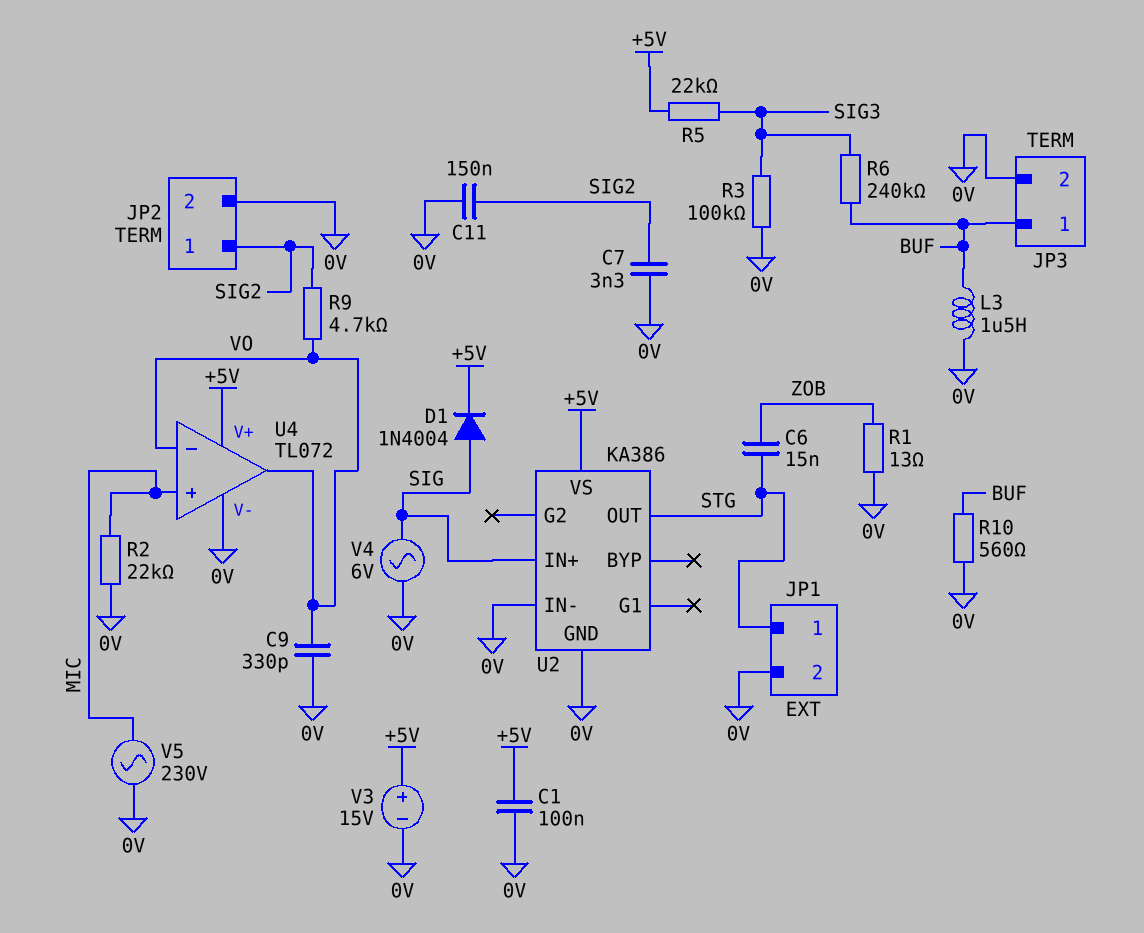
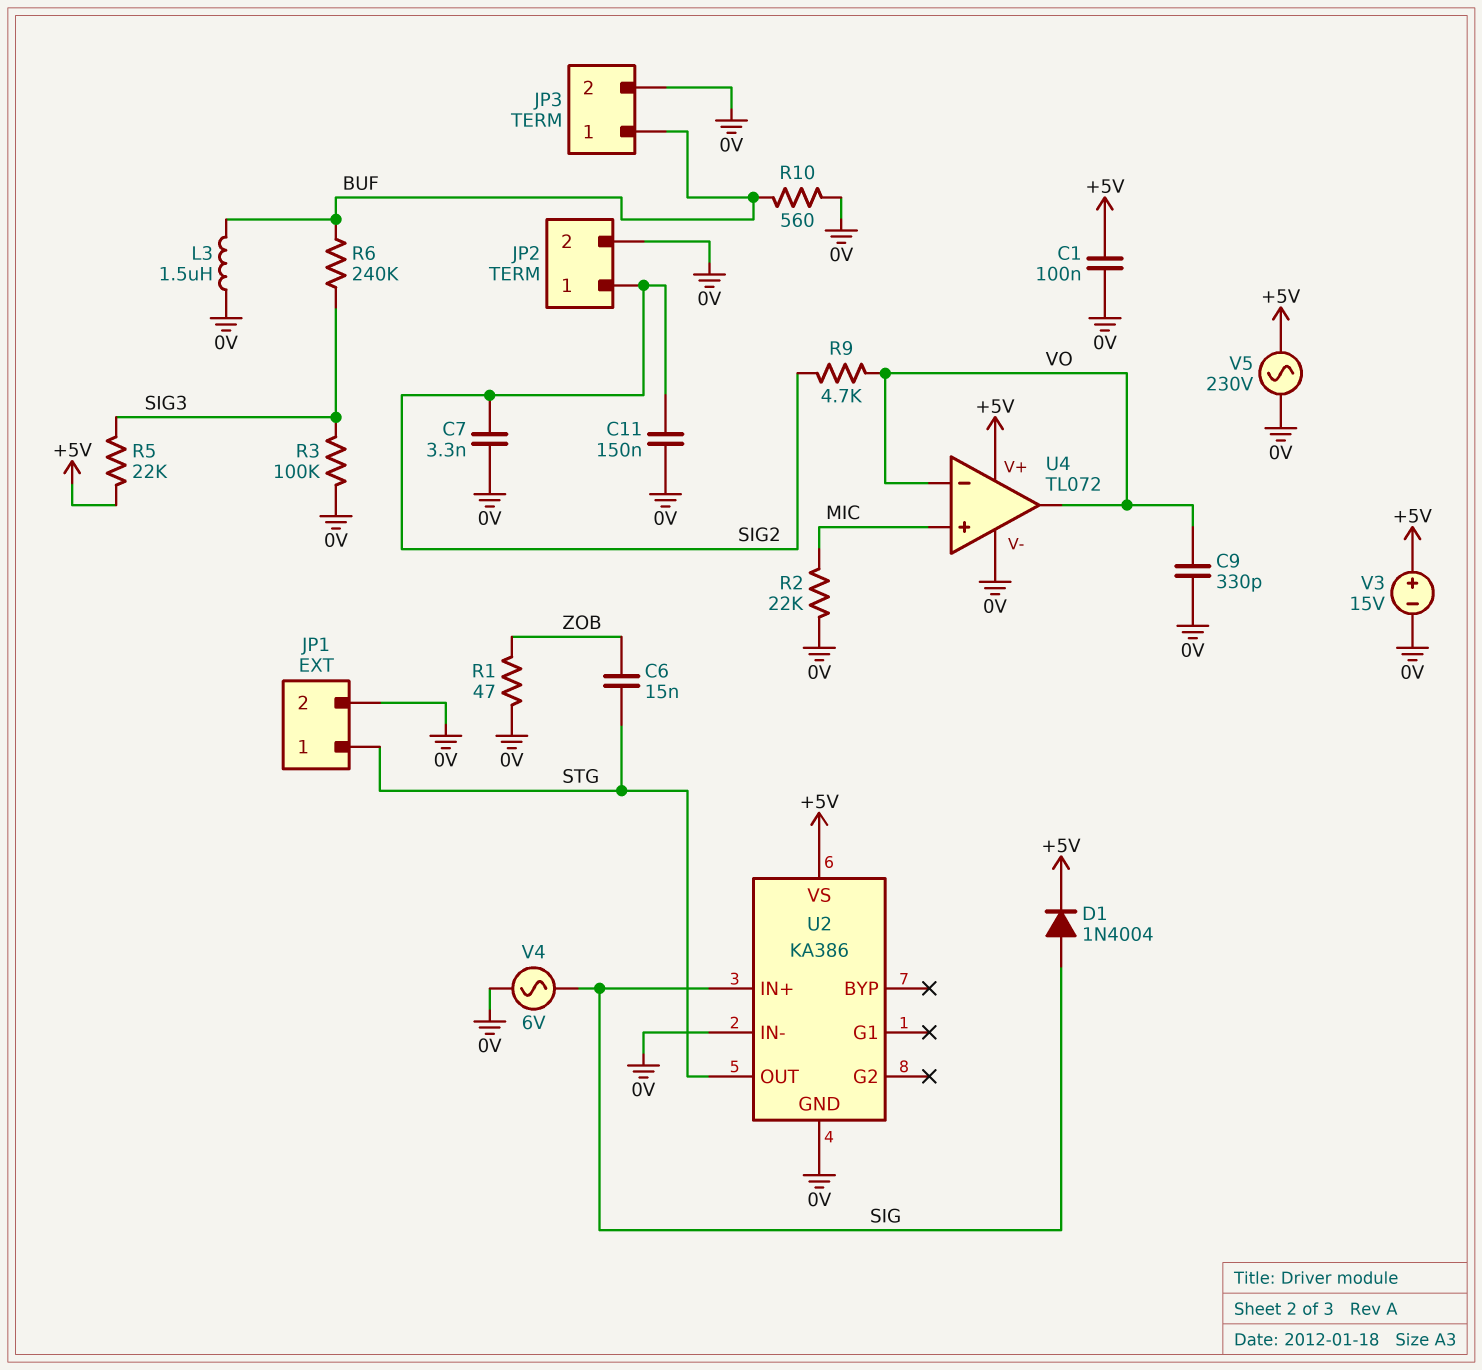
R1: 13 (0V, ZOB) -> 47 (0V, ZOB)
V5: AC 230V (0V, MIC) -> AC 230V (+5V, 0V)

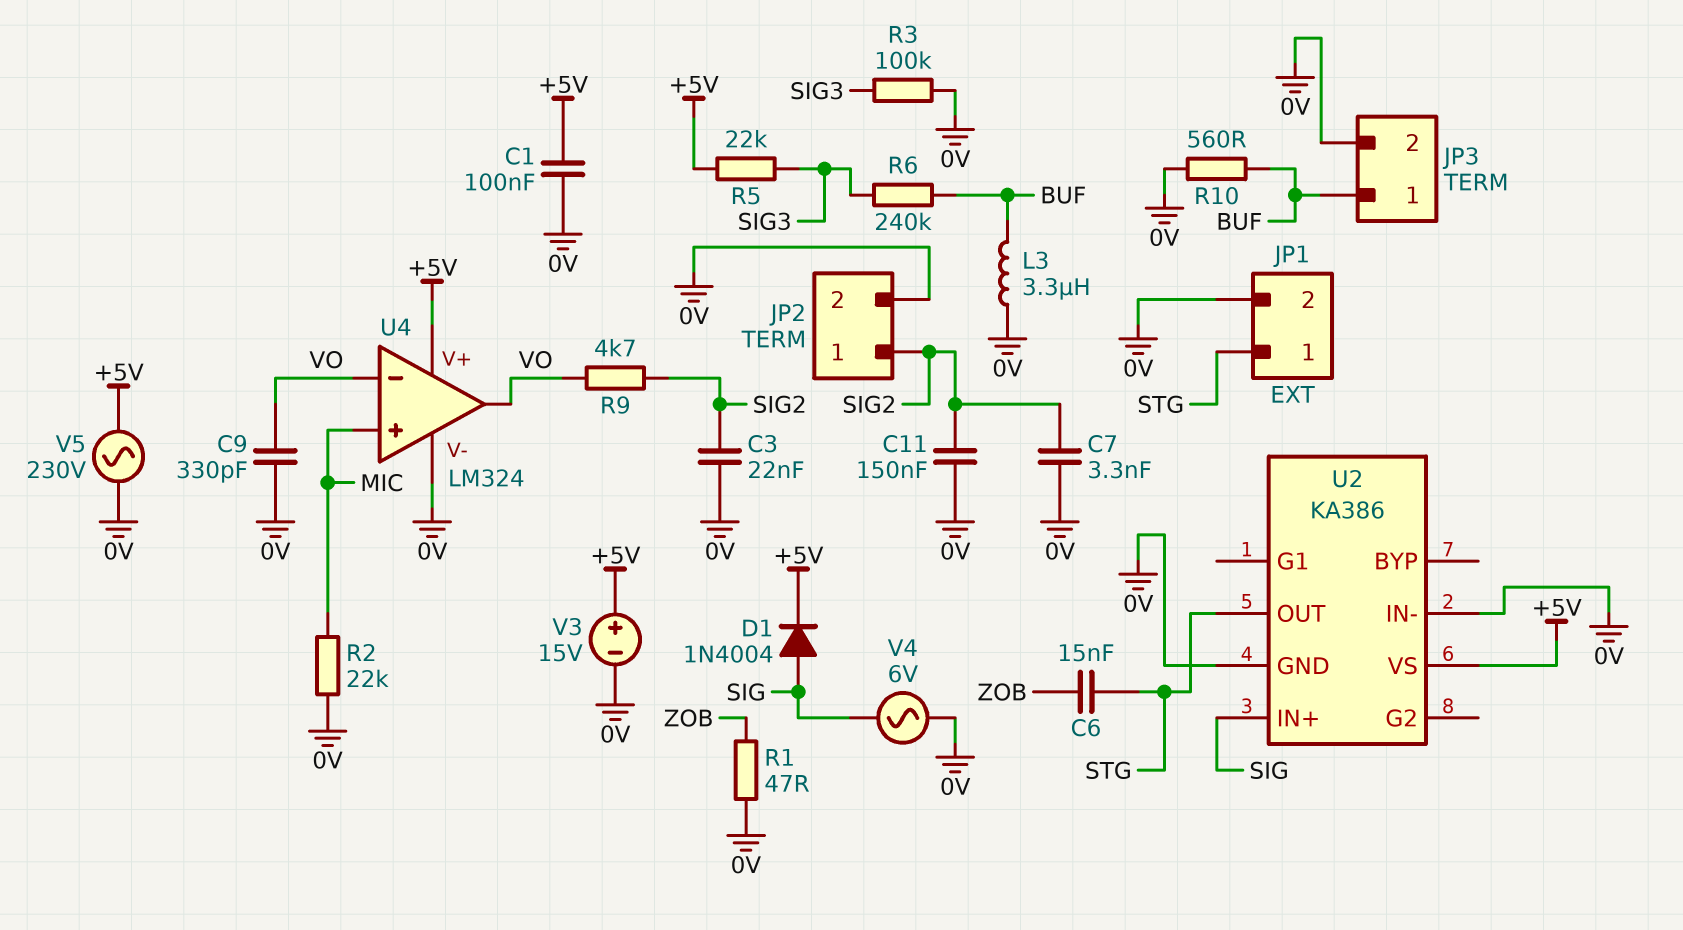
C3: none -> 22nF (0V, SIG2)
L3: 1.5uH (0V, BUF) -> 3.3uH (0V, BUF)
U4: TL072 -> LM324

